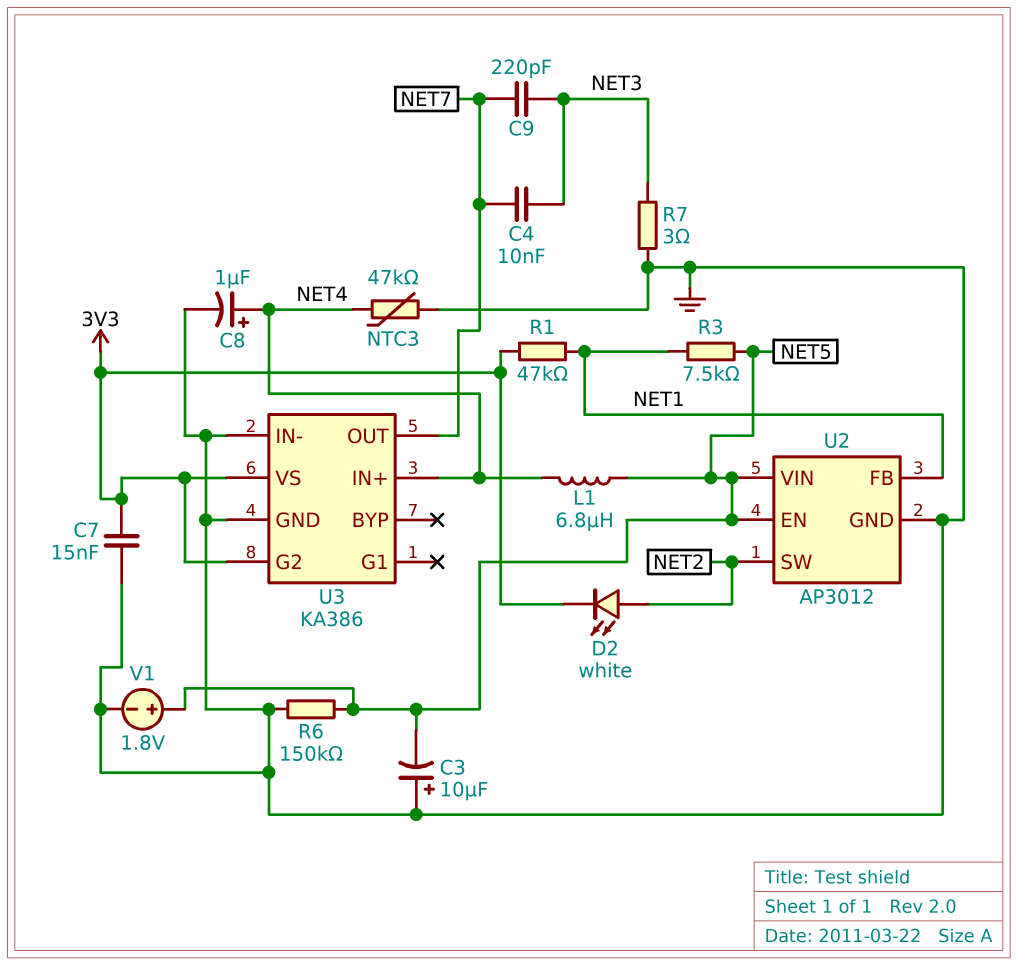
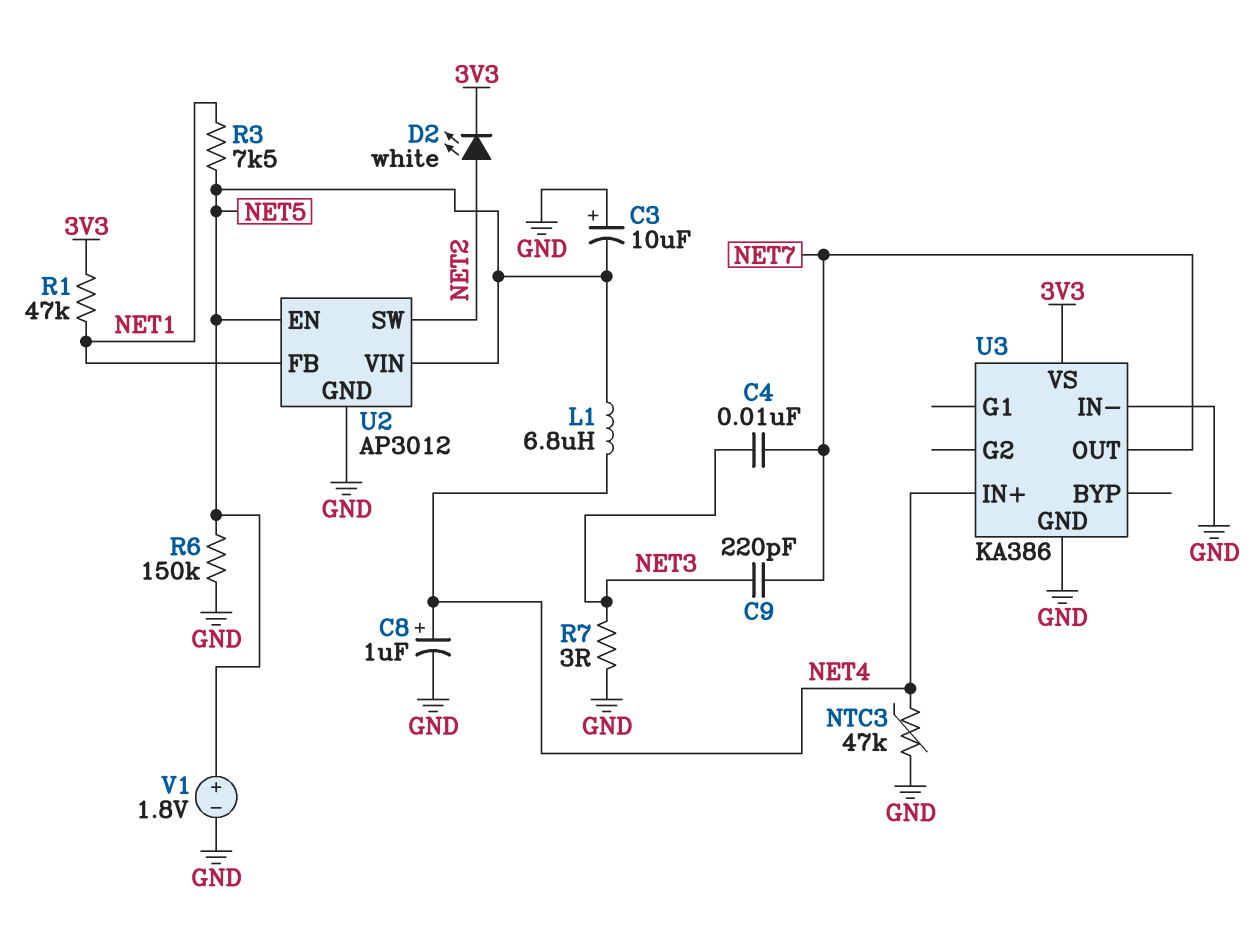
C7: 15nF (3V3, GND) -> none
U3 pin G2: 3V3 -> none

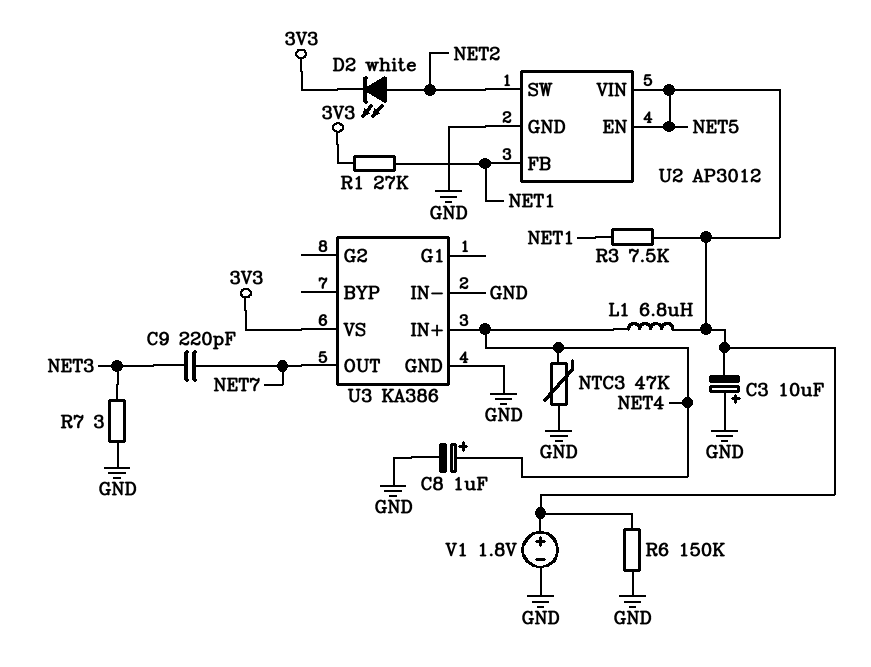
C4: 10nF (NET3, NET7) -> none
R1: 47k (3V3, NET1) -> 27k (3V3, NET1)

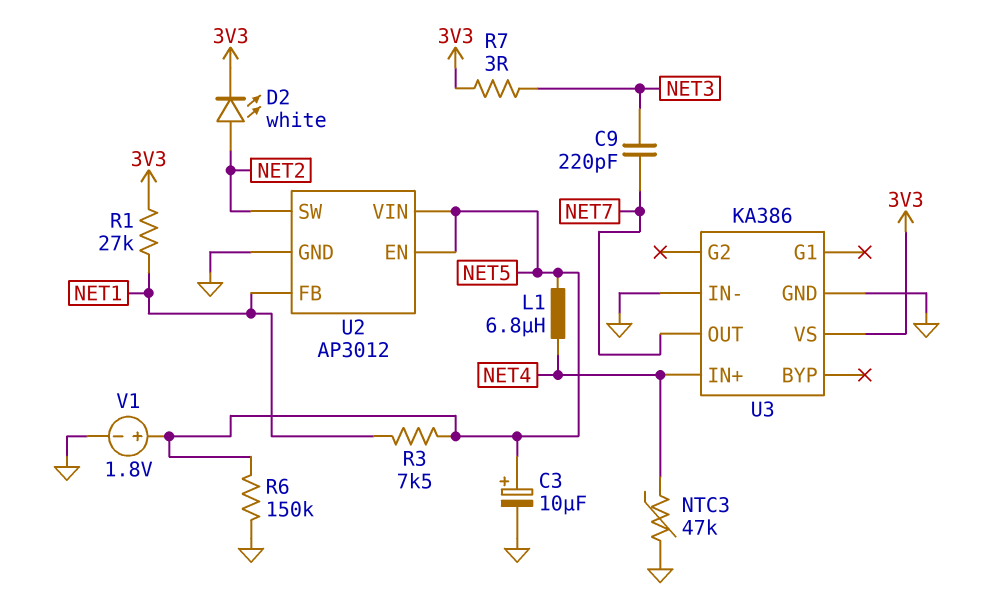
C3: 10uF (plus GND, minus NET5) -> 10uF (plus NET5, minus GND)
C8: 1uF (plus NET4, minus GND) -> none
R7: 3 (GND, NET3) -> 3 (3V3, NET3)

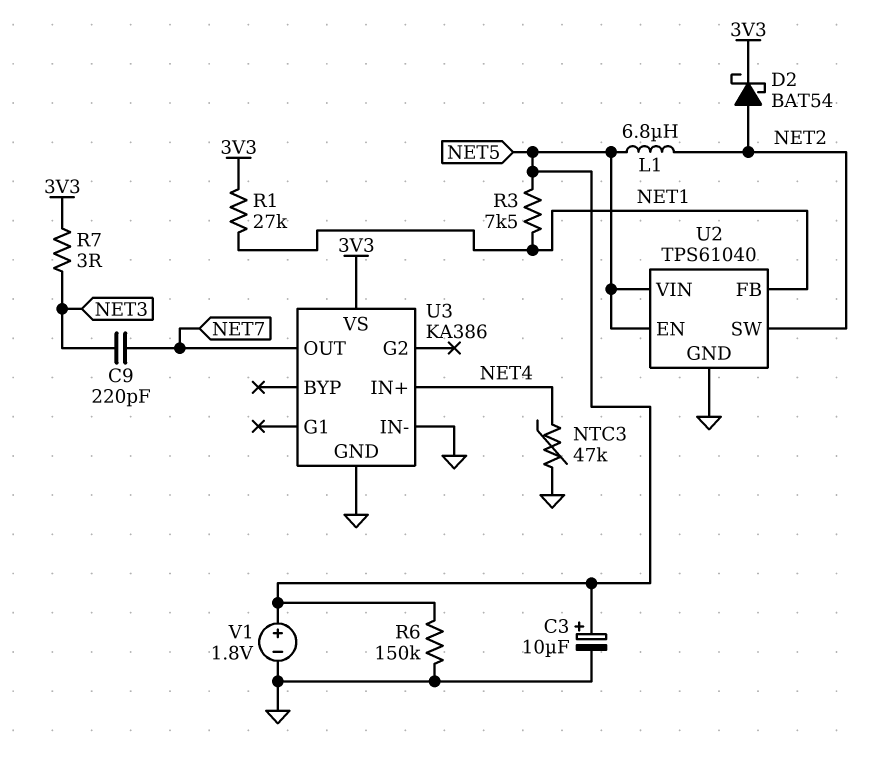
D2: LED white (A NET2, K 3V3) -> schottky BAT54 (A NET2, K 3V3)
L1: 6.8uH (NET4, NET5) -> 6.8uH (NET2, NET5)
U2: AP3012 -> TPS61040

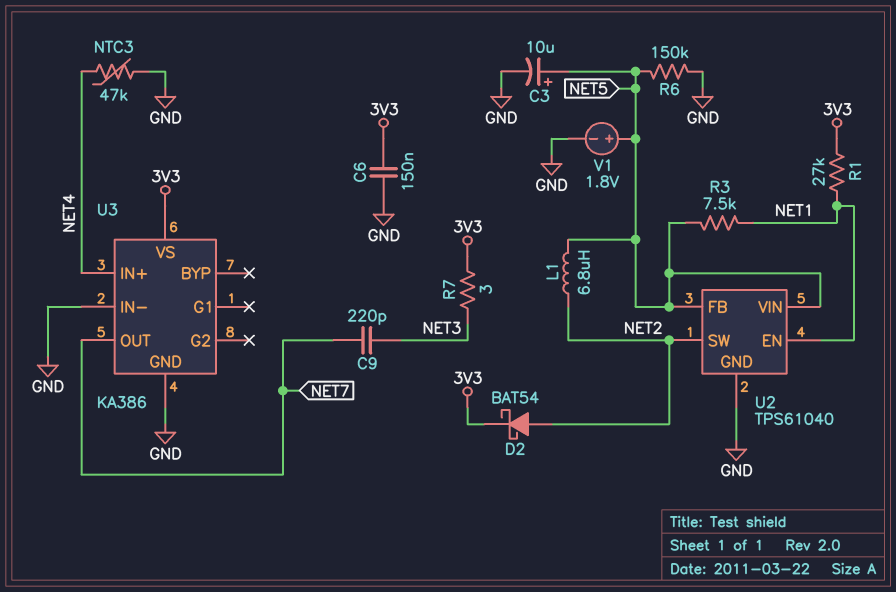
C6: none -> 150nF (3V3, GND)
U2 pin EN: NET5 -> NET1
U2 pin FB: NET1 -> NET5

